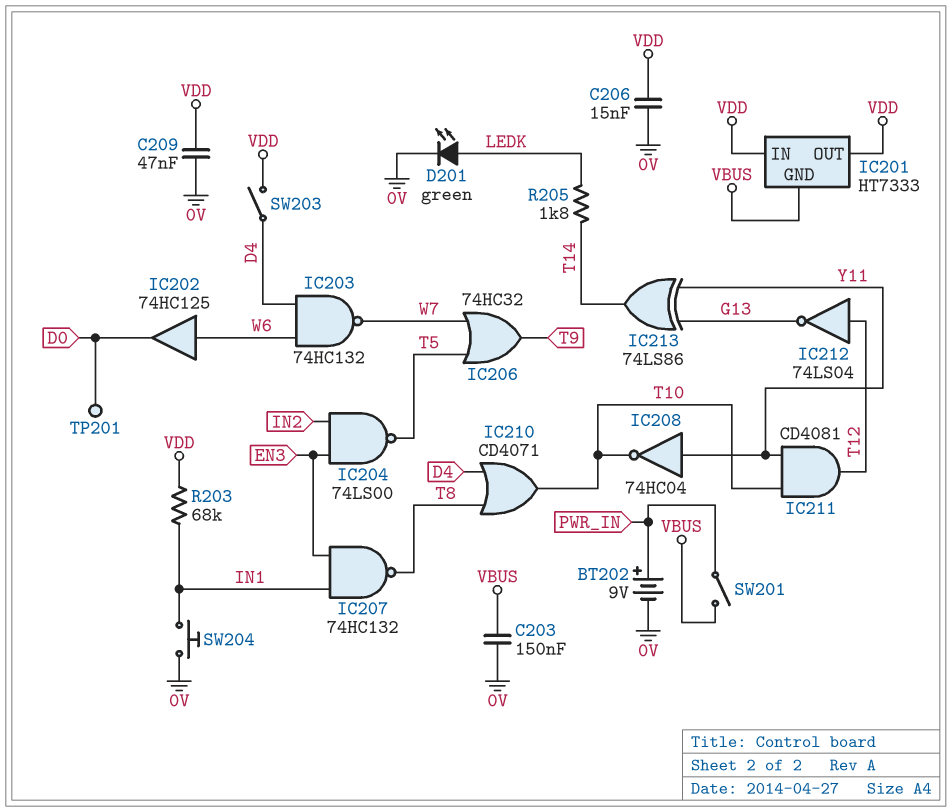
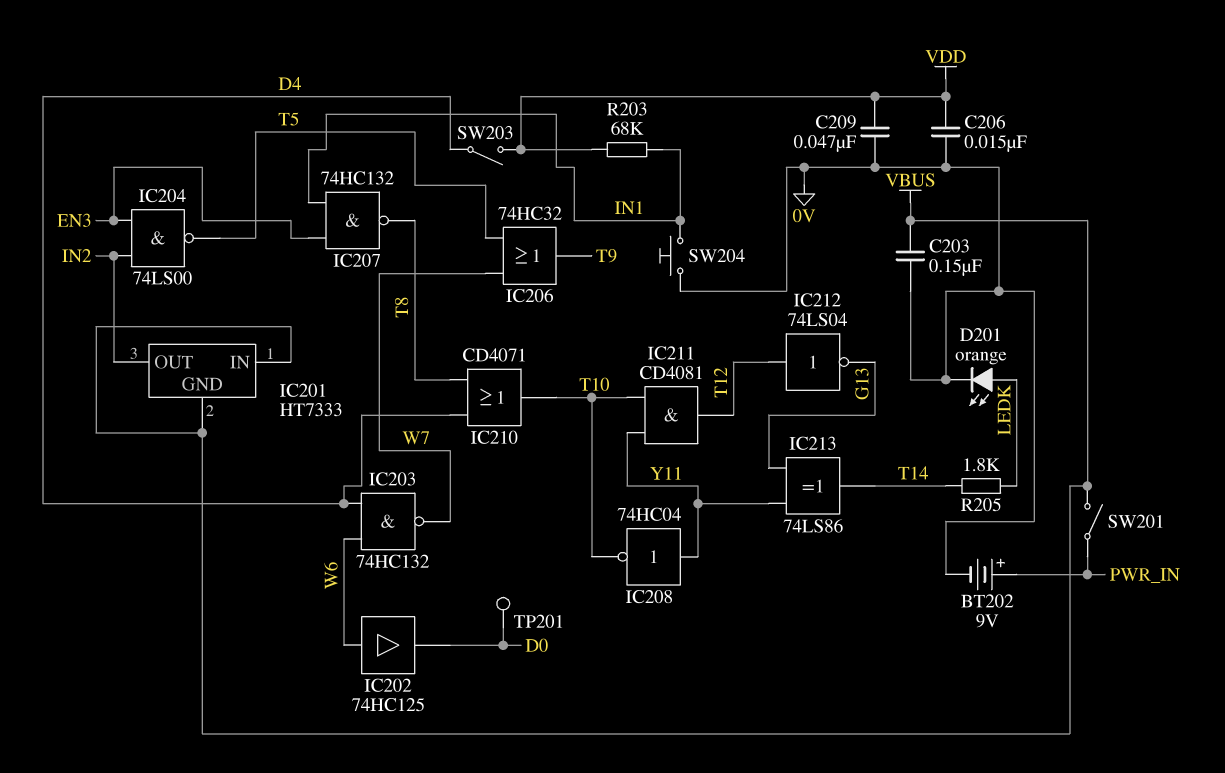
D201: LED green (A LEDK, K 0V) -> LED orange (A LEDK, K 0V)
IC201 pin IN: VDD -> VBUS
IC201 pin OUT: VDD -> IN2

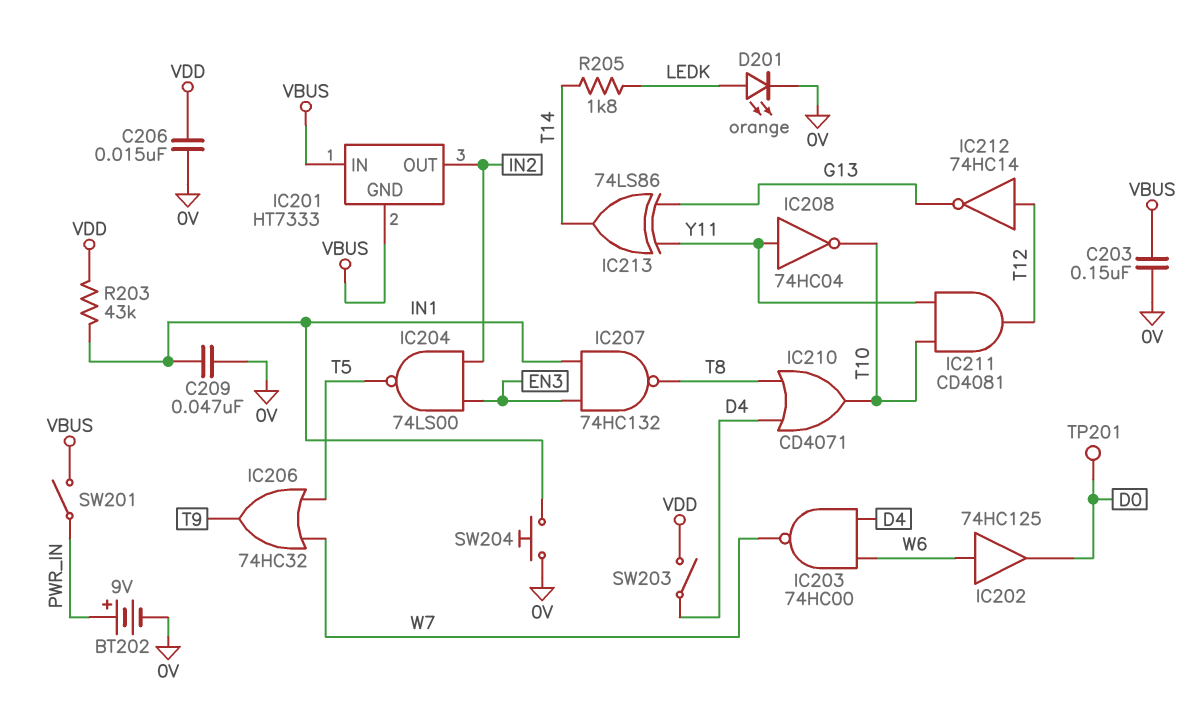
C209: 47nF (0V, VDD) -> 47nF (0V, IN1)
IC203: NAND 74HC132 (in D4, in W6, out W7) -> NAND 74HC00 (in D4, in W6, out W7)
IC212: NOT 74LS04 (in T12, out G13) -> NOT 74HC14 (in T12, out G13)
R203: 68k (IN1, VDD) -> 43k (IN1, VDD)

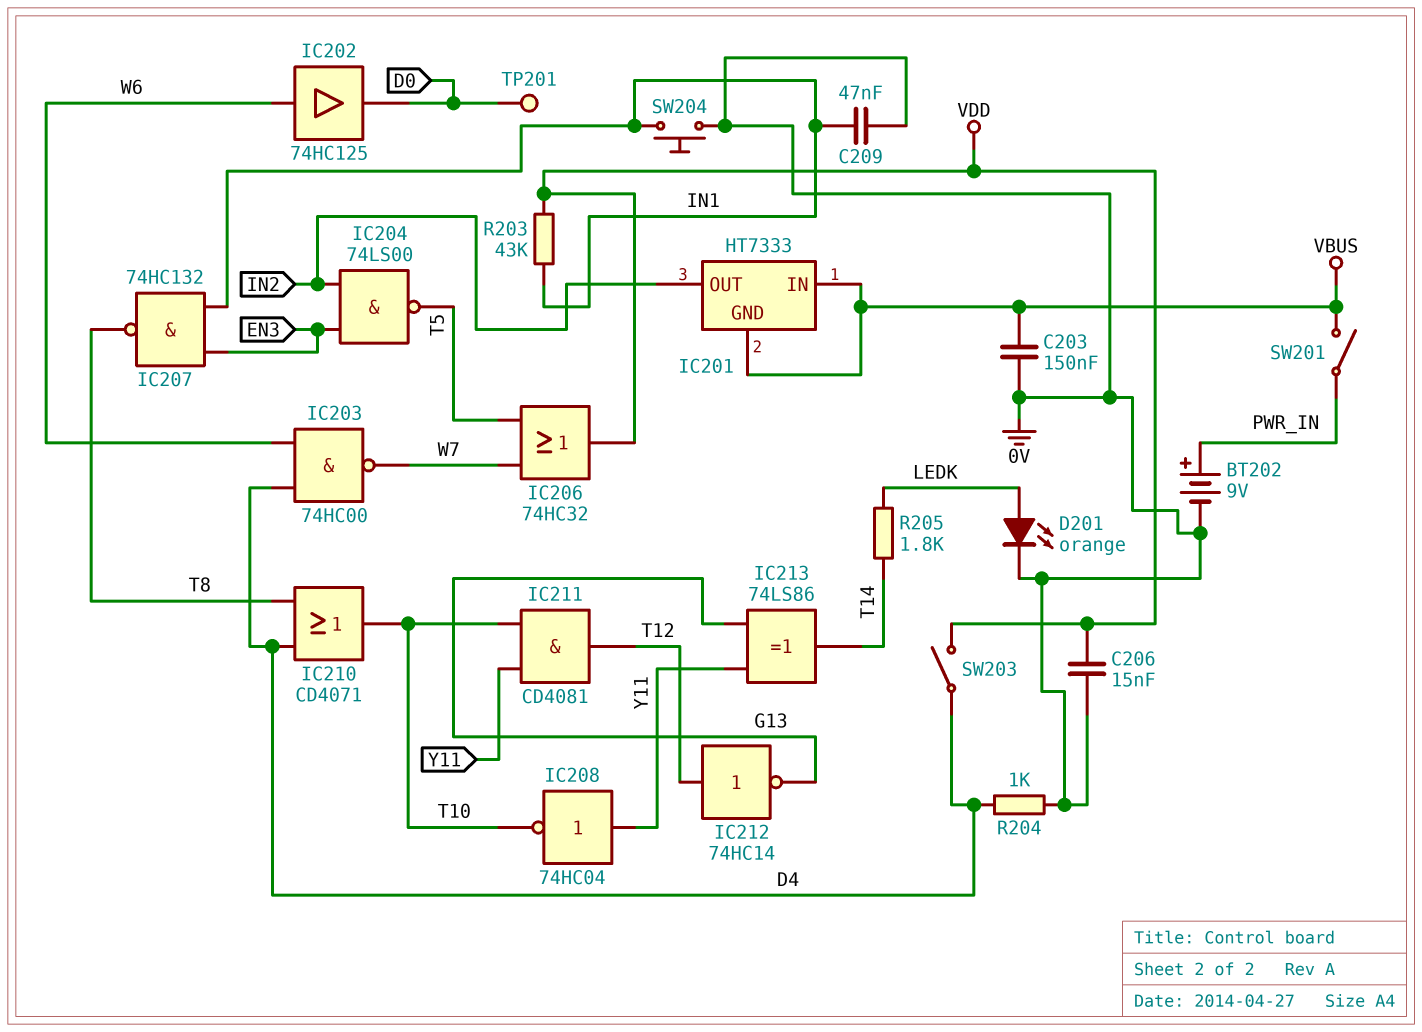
IC206: OR 74HC32 (in T5, in W7, out T9) -> OR 74HC32 (in T5, in W7, out VDD)
R204: none -> 1k (0V, D4)

